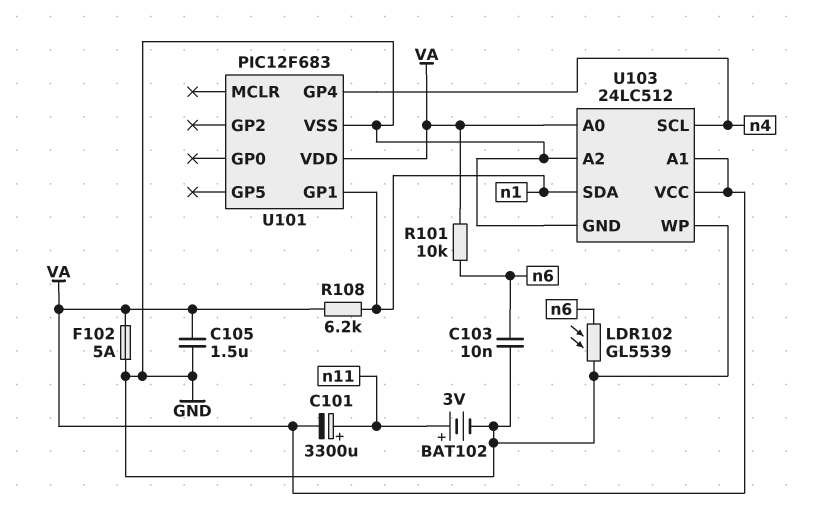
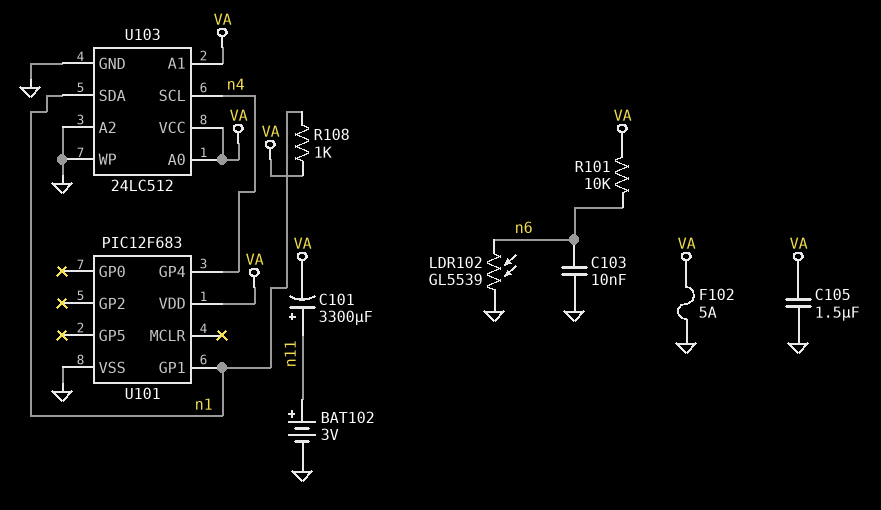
R108: 6.2k (VA, n1) -> 1k (VA, n1)

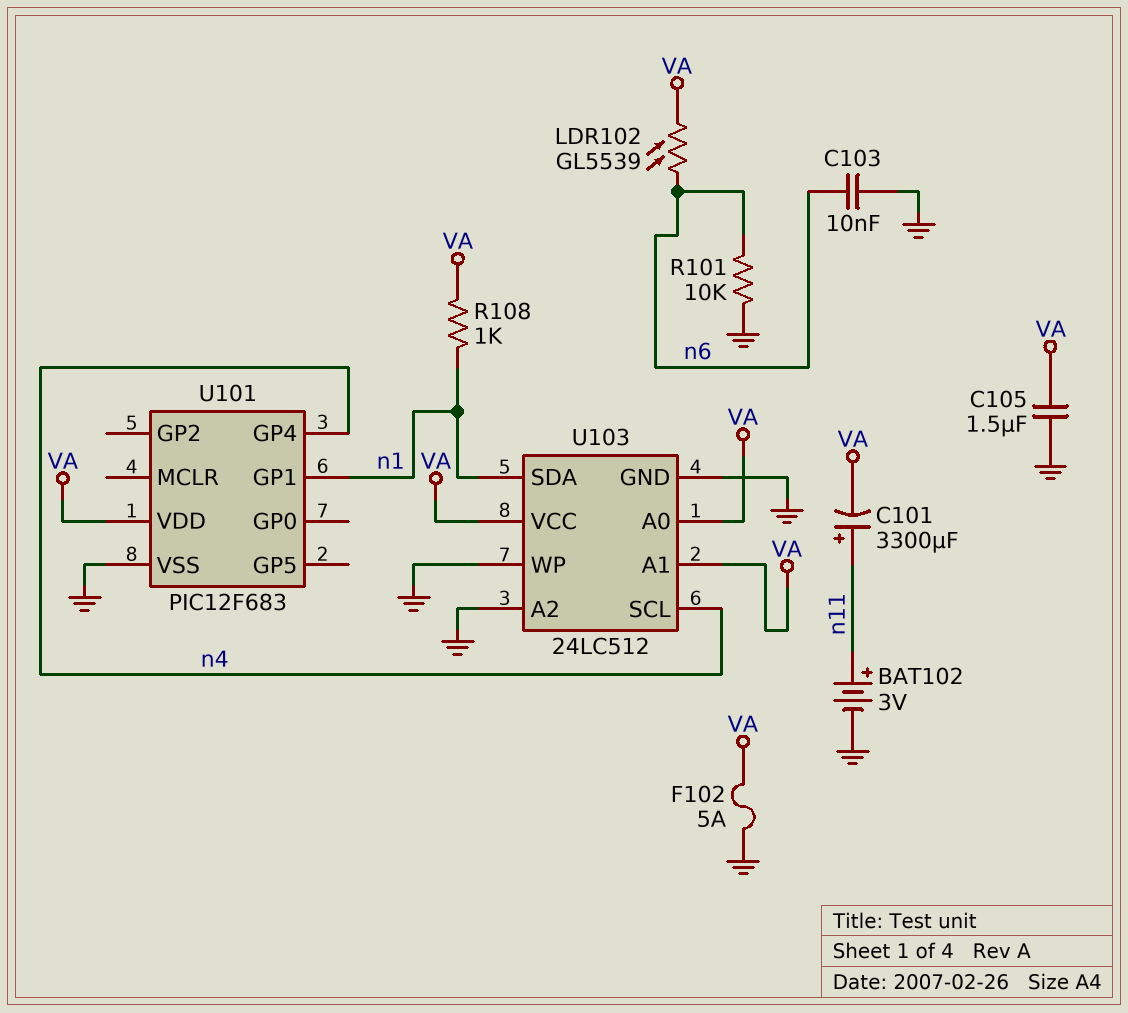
LDR102: GL5539 (GND, n6) -> GL5539 (VA, n6)
R101: 10k (VA, n6) -> 10k (GND, n6)

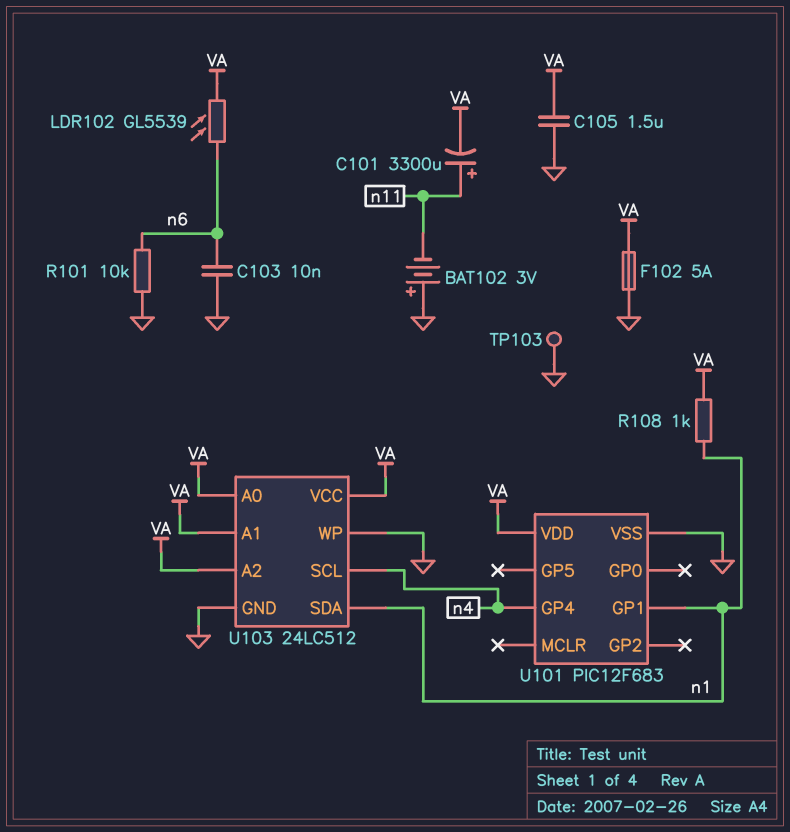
BAT102: 3V (plus n11, minus GND) -> 3V (plus GND, minus n11)
TP103: none -> test point (GND)
U103 pin A2: GND -> VA

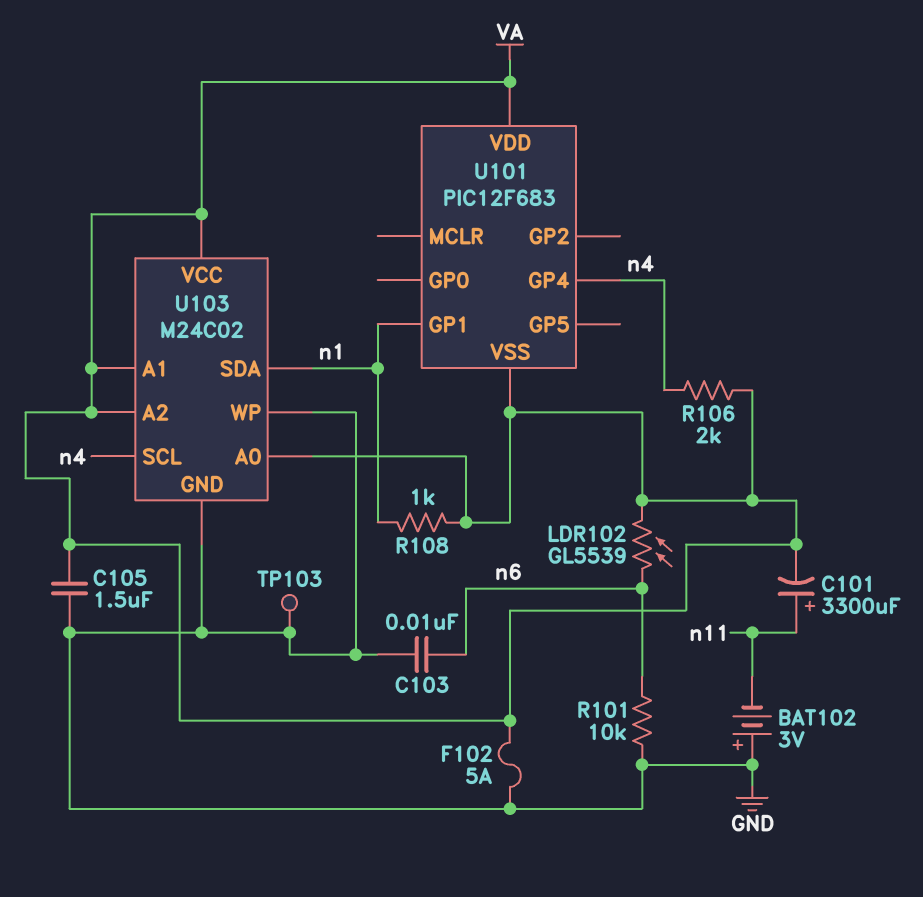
R106: none -> 2k (VA, n4)
U101 pin VSS: GND -> VA
U103: 24LC512 -> M24C02

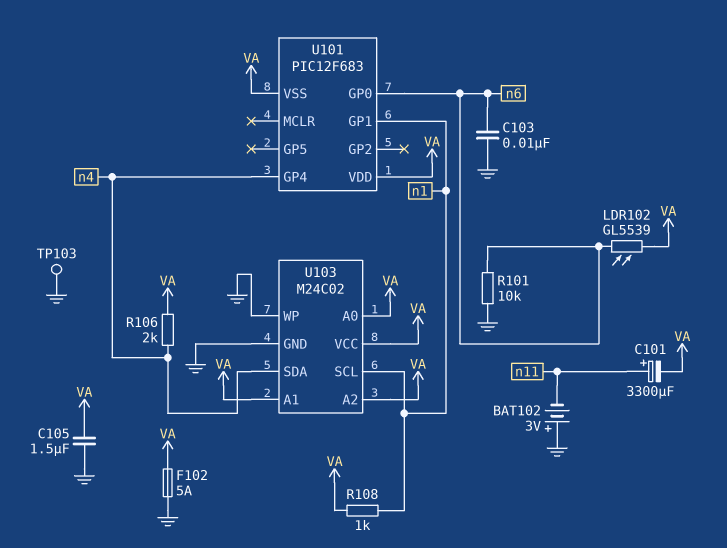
U101 pin GP0: none -> n6
U103 pin SCL: n4 -> n1
U103 pin SDA: n1 -> n4

